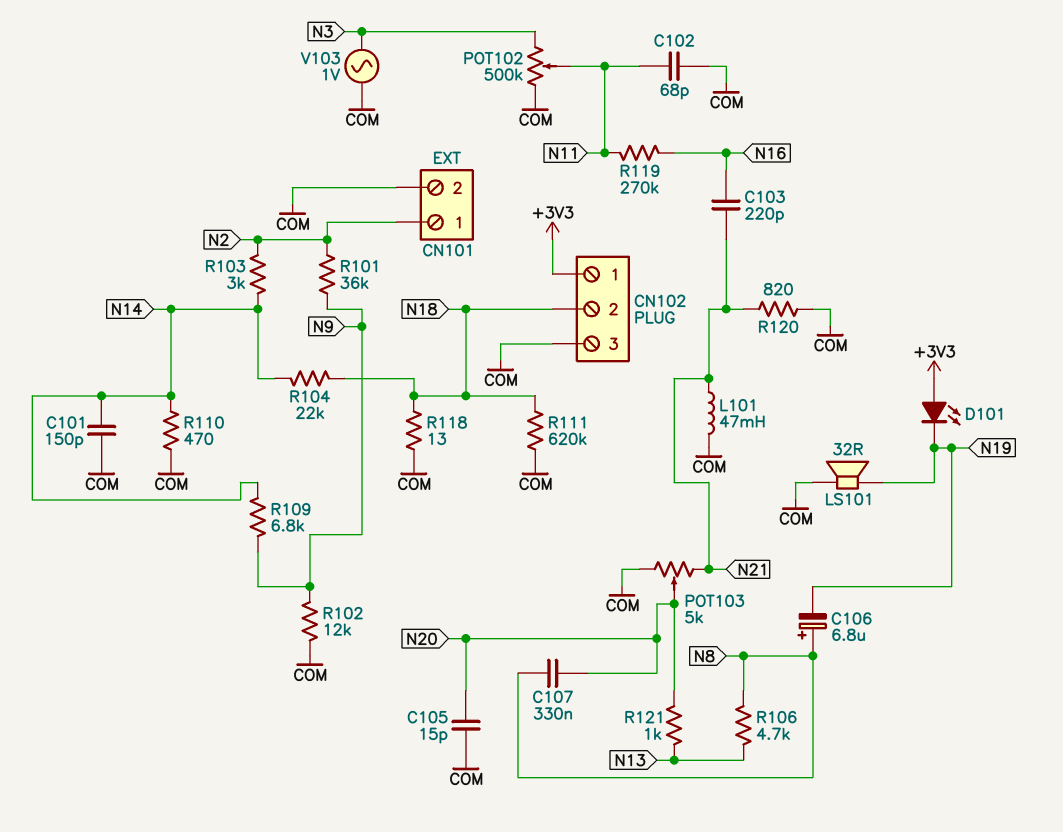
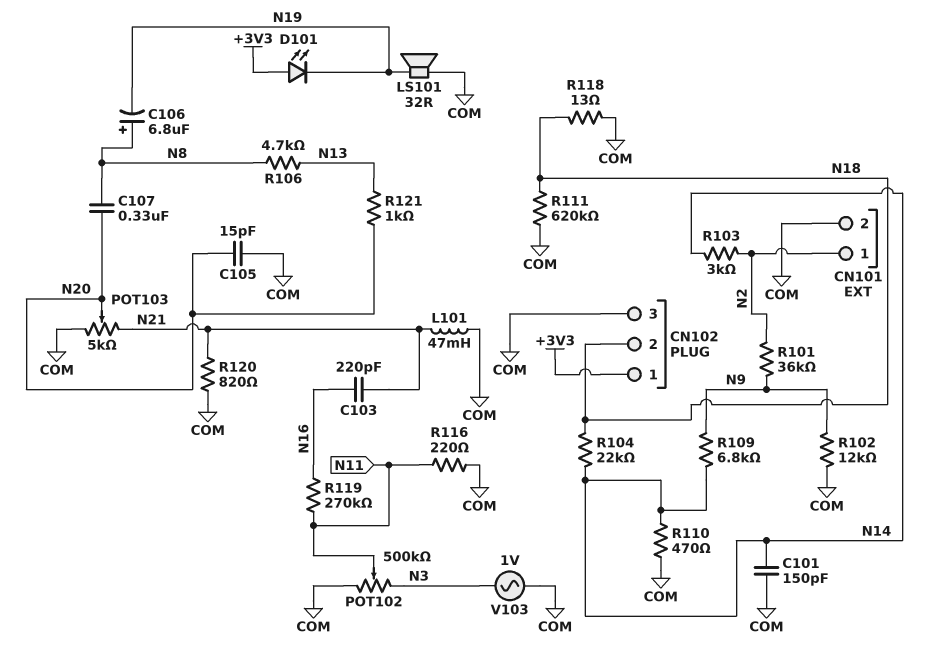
C102: 68pF (COM, N11) -> none
R116: none -> 220 (COM, N11)

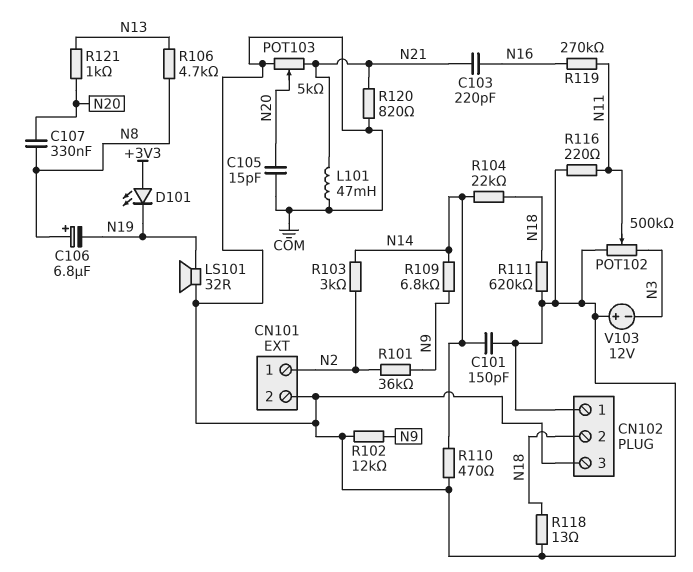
CN102 pin 1: +3V3 -> COM
V103: AC 1V (COM, N3) -> 12V (plus COM, minus N3)

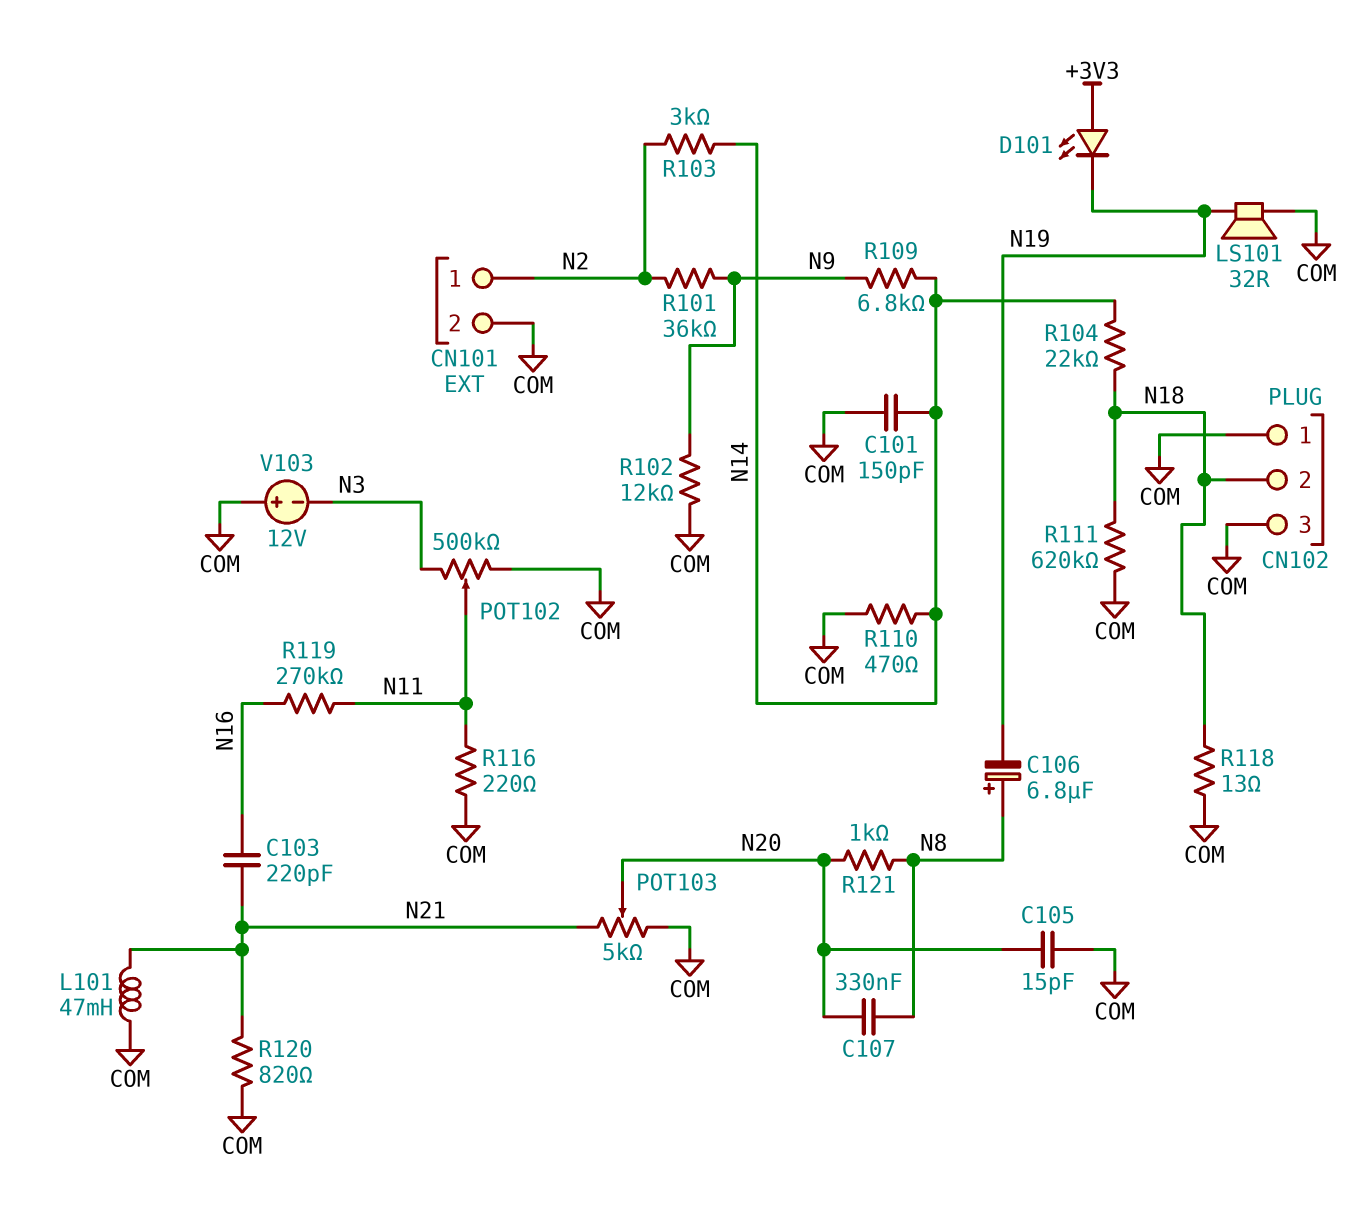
R106: 4.7k (N8, N13) -> none
R121: 1k (N13, N20) -> 1k (N8, N20)

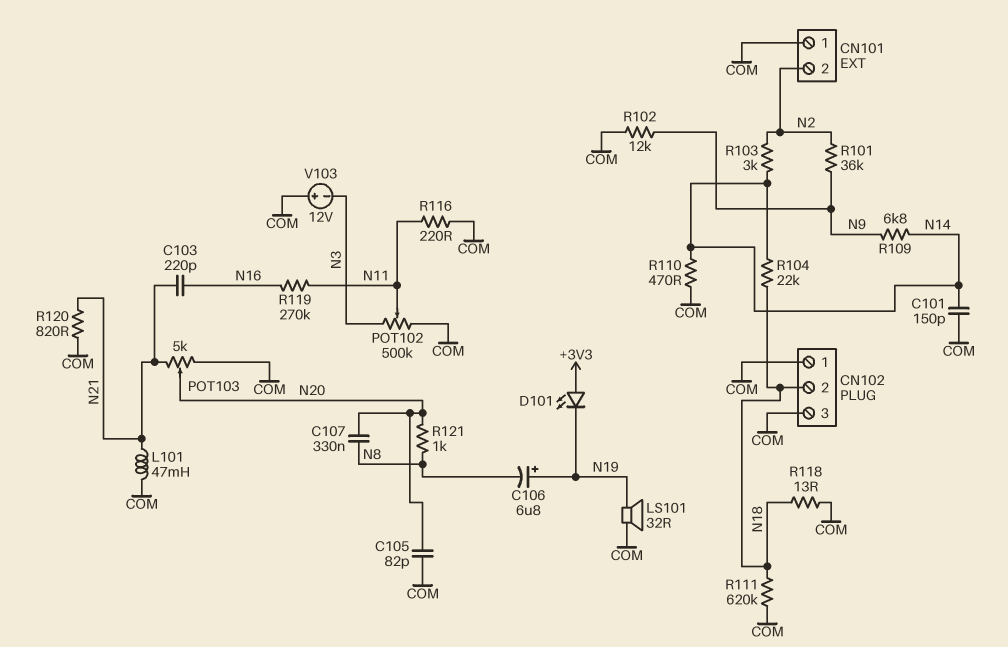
C105: 15pF (COM, N20) -> 82pF (COM, N20)
C106: 6.8uF (plus N8, minus N19) -> 6.8uF (plus N19, minus N8)
CN101 pin 1: N2 -> COM
CN101 pin 2: COM -> N2

